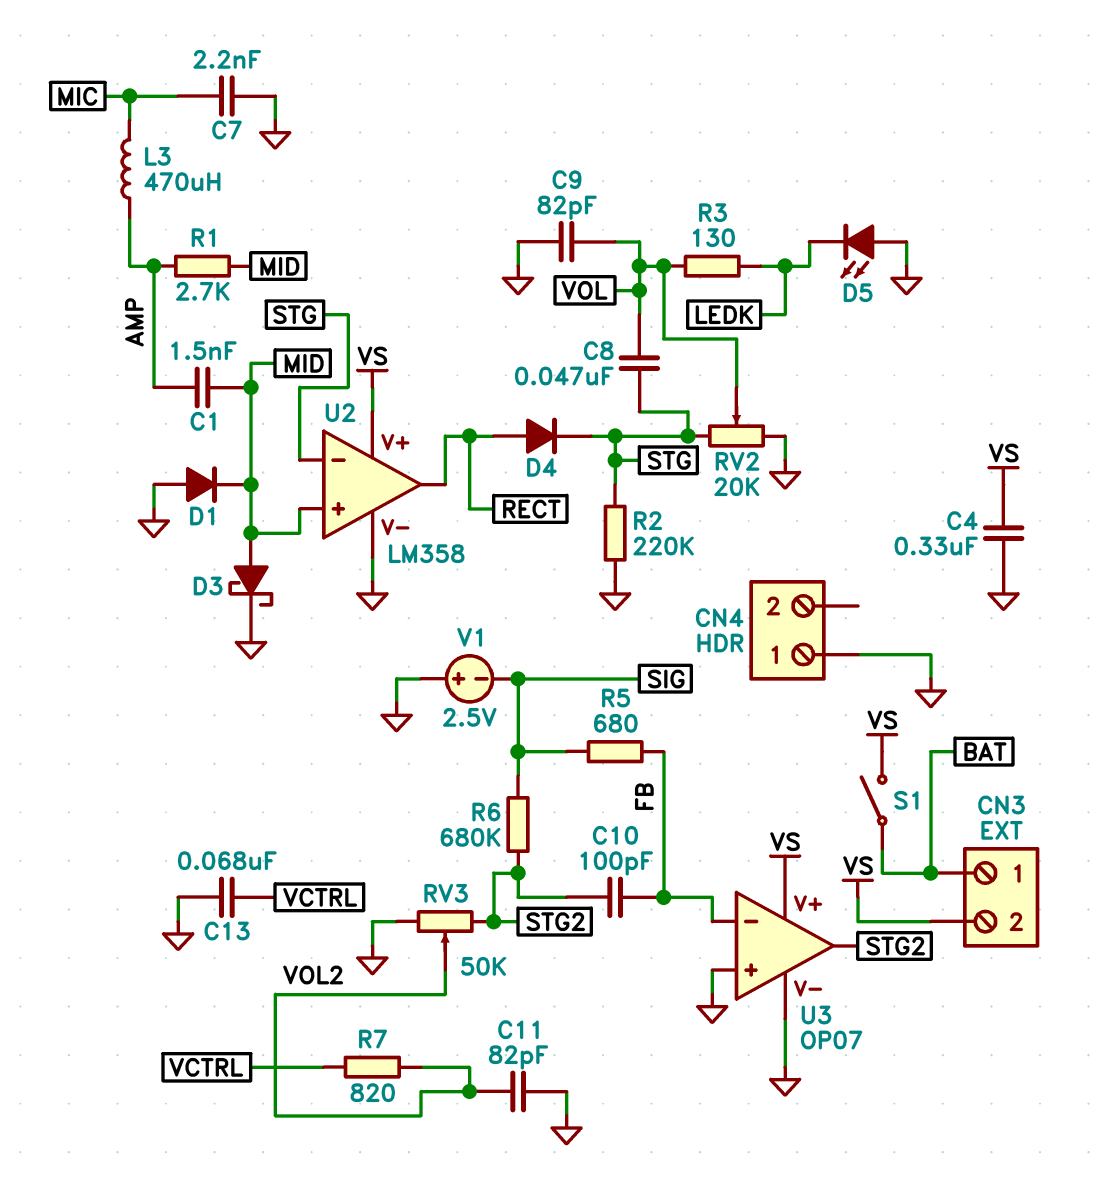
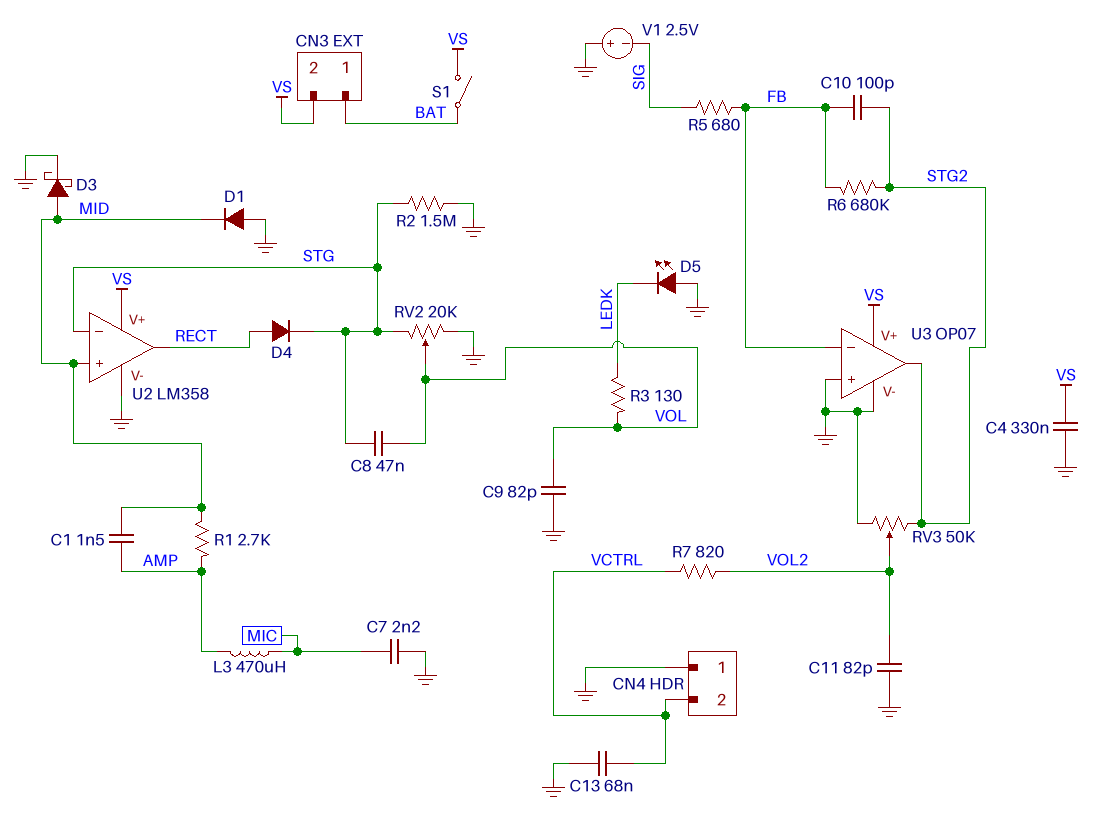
CN4 pin 2: none -> VCTRL
R2: 220k (GND, STG) -> 1.5M (GND, STG)
R6: 680k (SIG, STG2) -> 680k (FB, STG2)

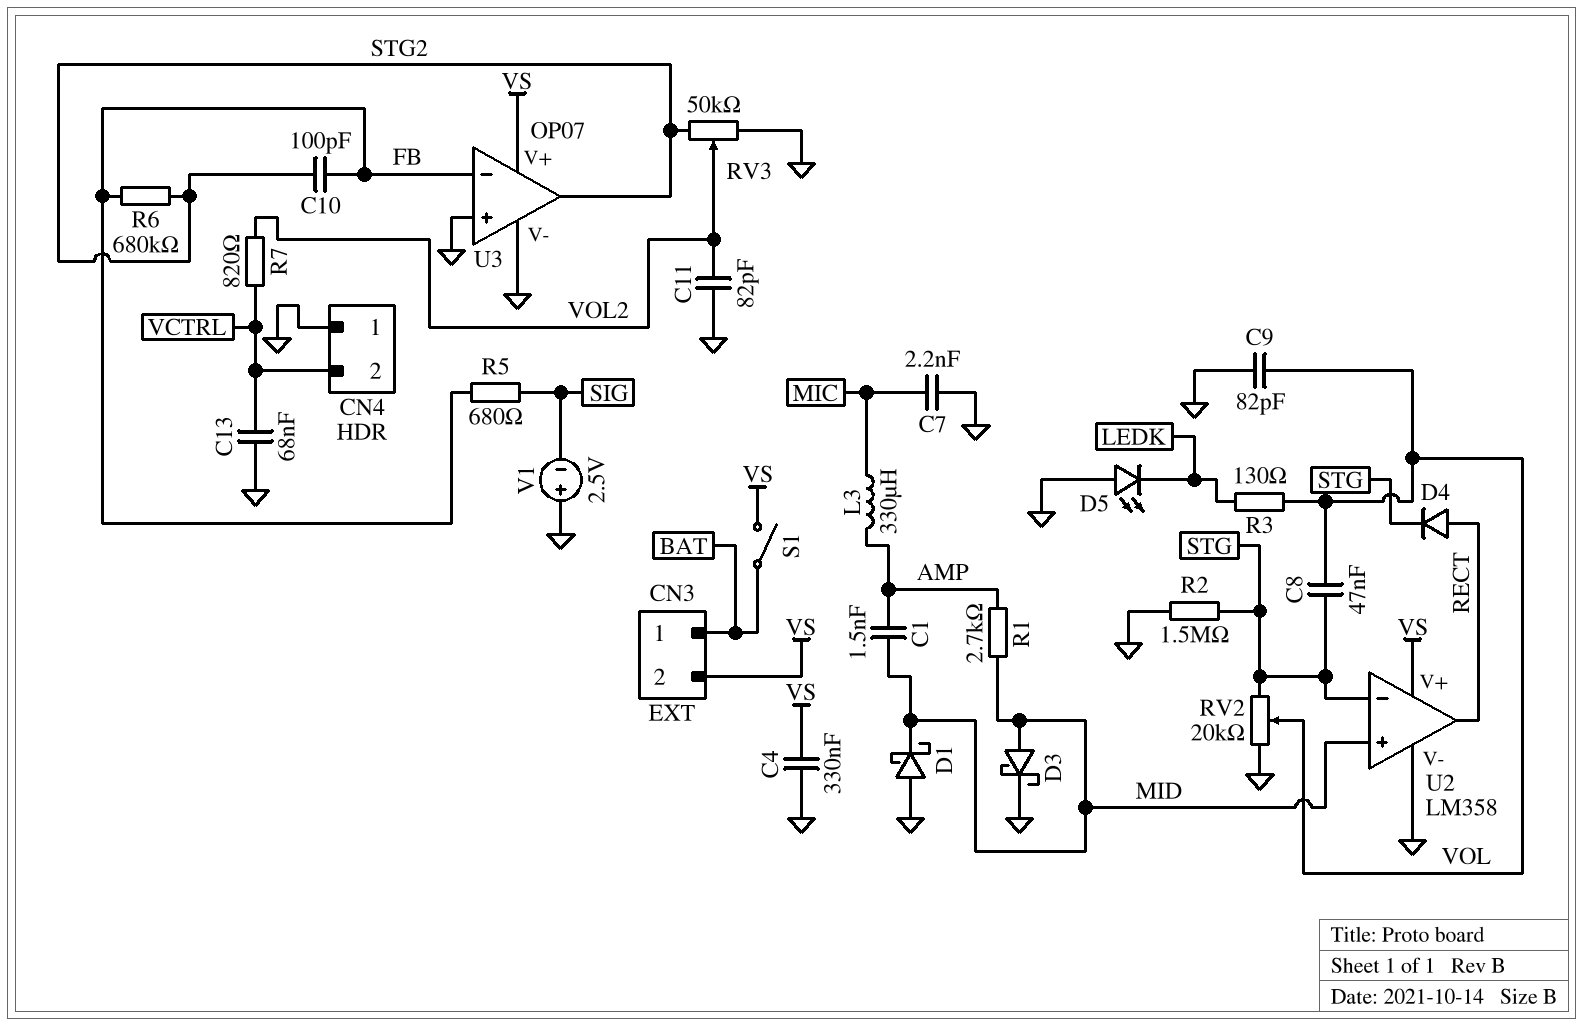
D1: diode (A GND, K MID) -> schottky (A GND, K MID)
L3: 470uH (AMP, MIC) -> 330uH (AMP, MIC)

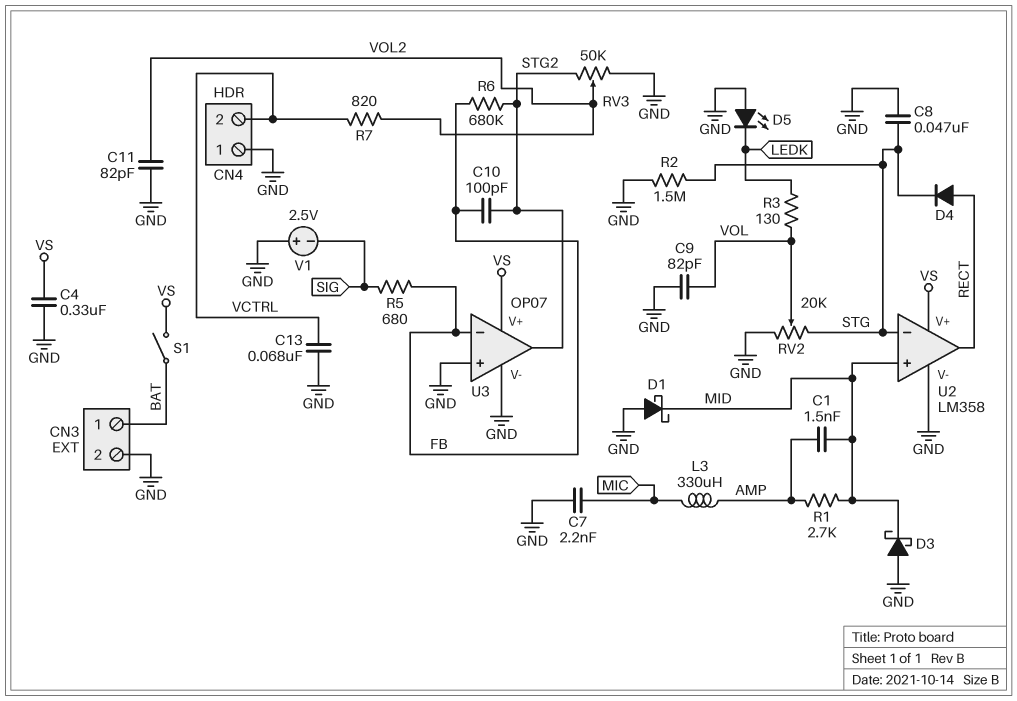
C8: 47nF (STG, VOL) -> 47nF (GND, STG)
CN3 pin 2: VS -> GND
D3: schottky (A MID, K GND) -> schottky (A GND, K MID)

